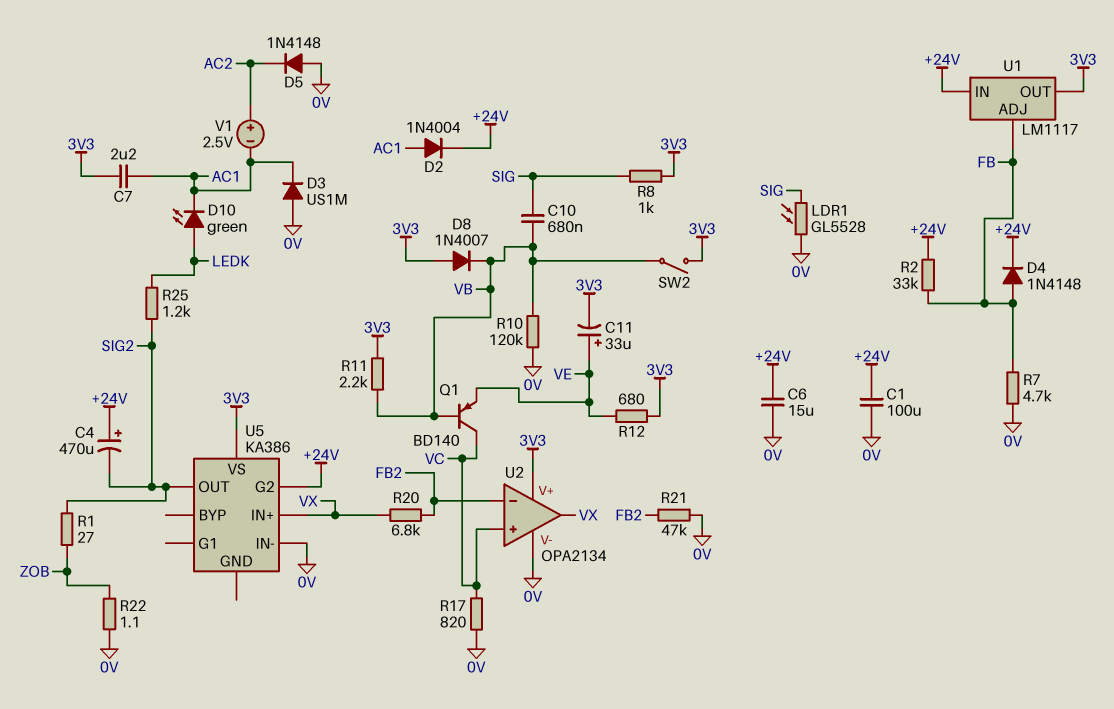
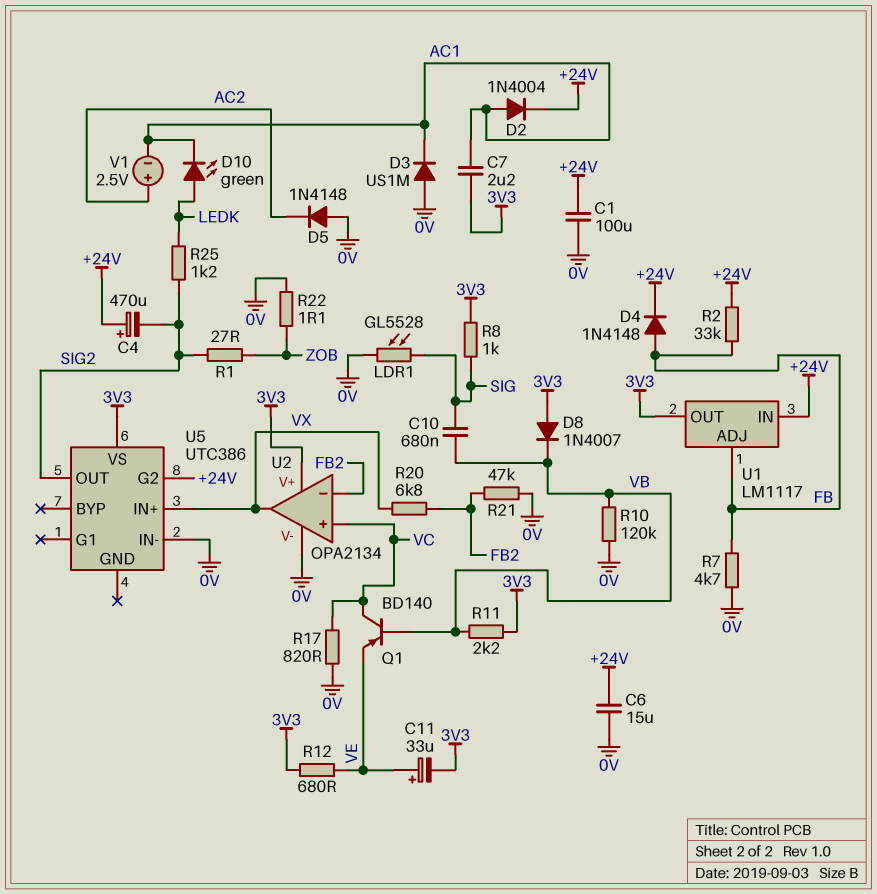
SW2: switch (3V3, VB) -> none
U5: KA386 -> UTC386

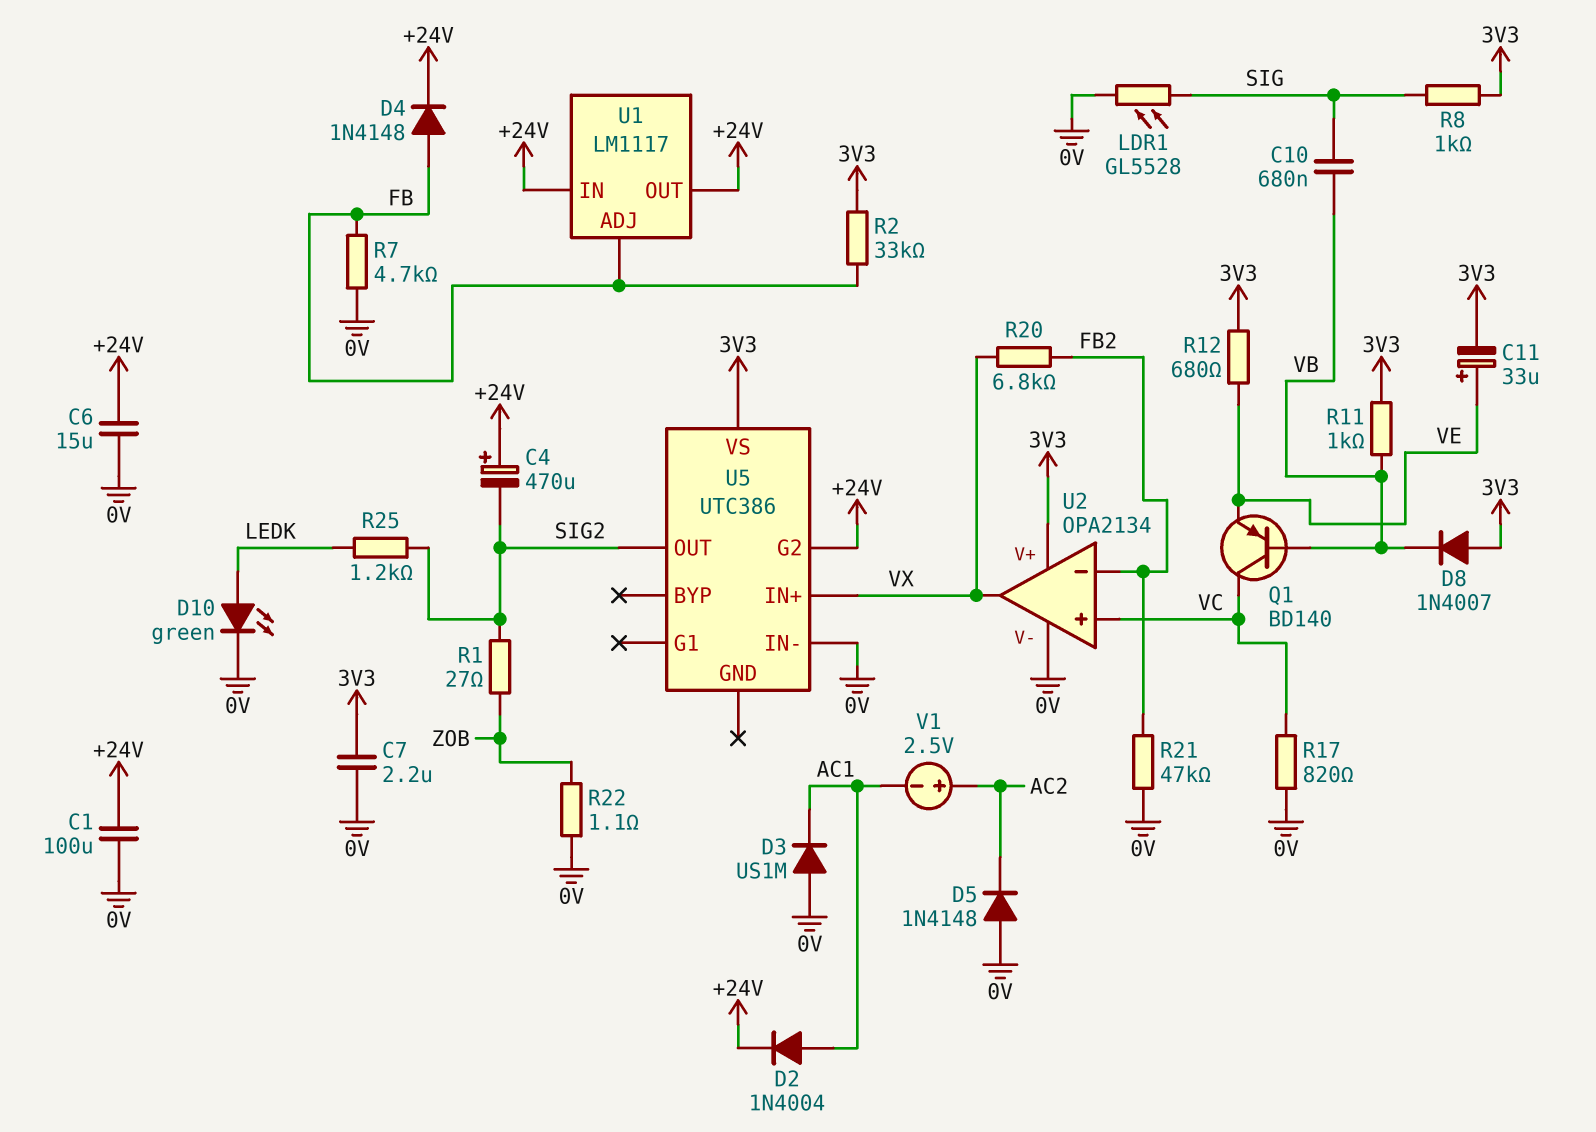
C7: 2.2uF (3V3, AC1) -> 2.2uF (0V, 3V3)
D10: LED green (A LEDK, K AC1) -> LED green (A LEDK, K 0V)
R2: 33k (+24V, FB) -> 33k (3V3, FB)
R10: 120k (0V, VB) -> none
R11: 2.2k (3V3, VB) -> 1k (3V3, VB)
U1 pin OUT: 3V3 -> +24V

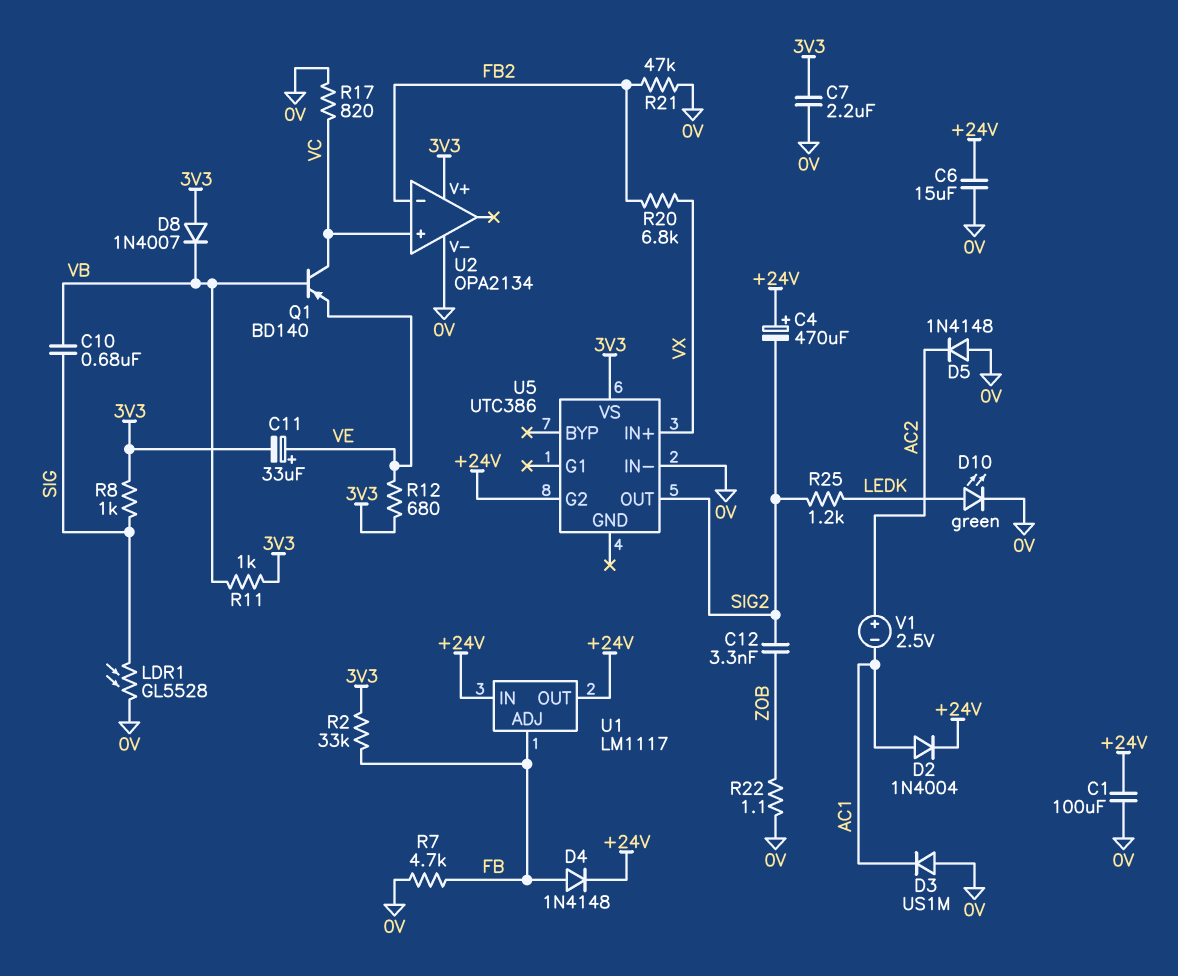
C12: none -> 3.3nF (SIG2, ZOB)
R1: 27 (SIG2, ZOB) -> none
U2 pin out: VX -> none

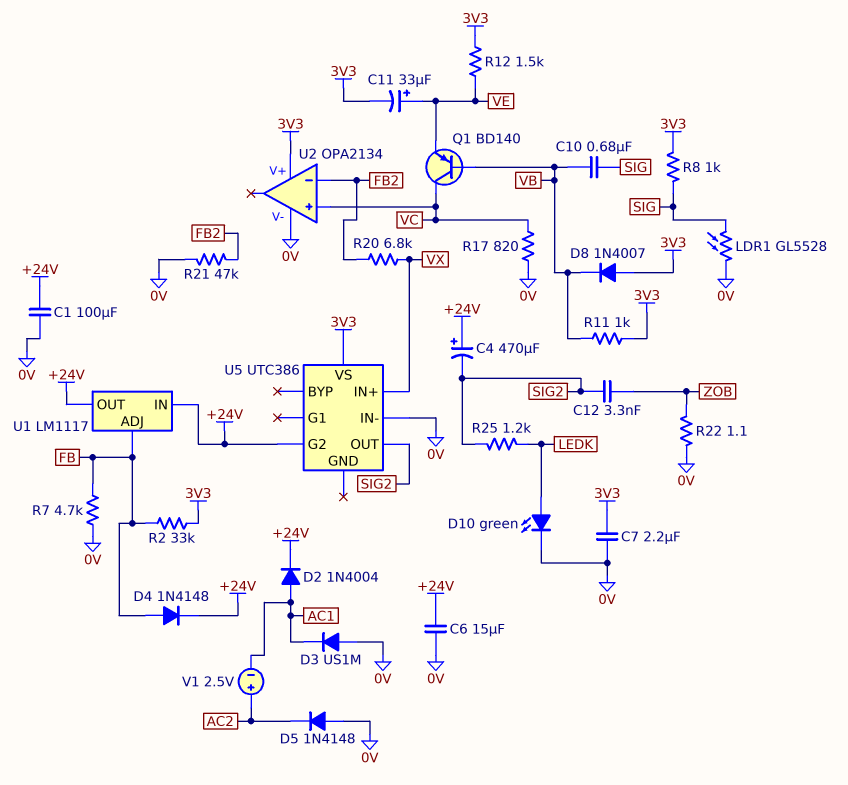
R12: 680 (3V3, VE) -> 1.5k (3V3, VE)

